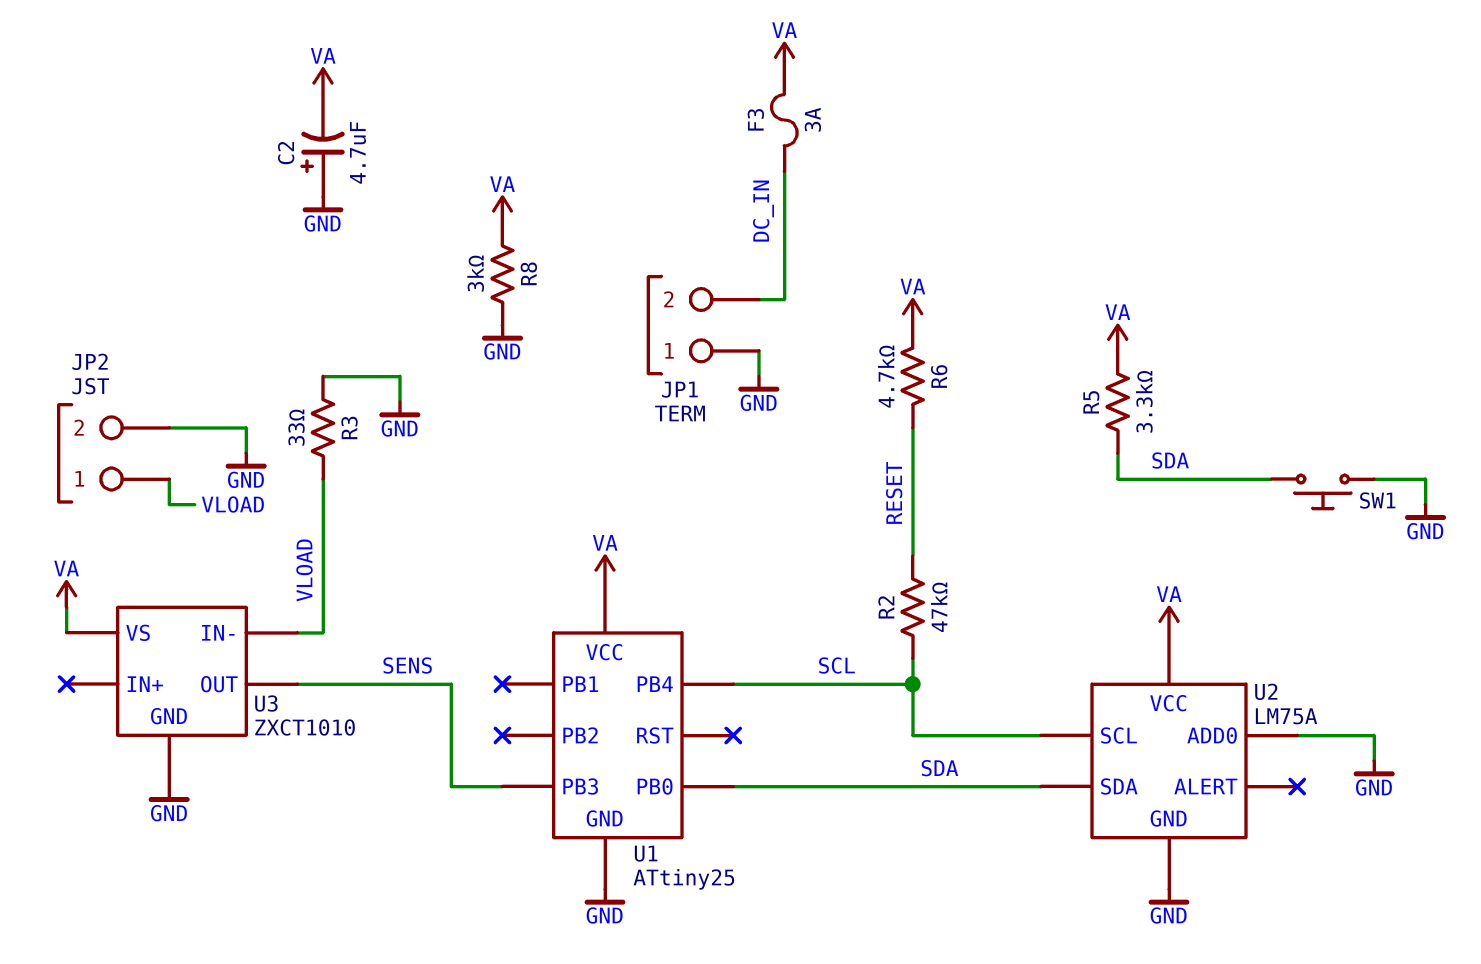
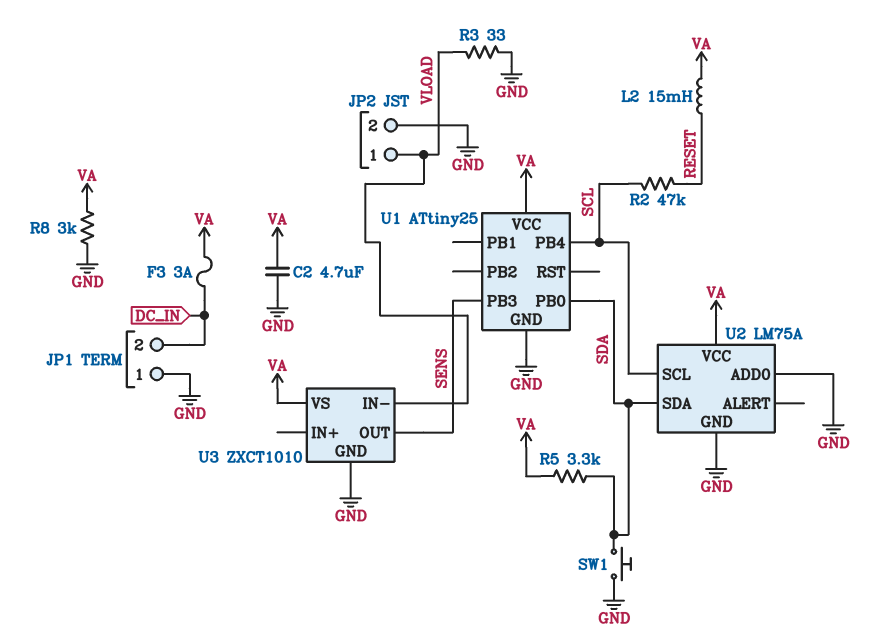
C2: 4.7uF (plus GND, minus VA) -> 4.7uF (GND, VA)
L2: none -> 15mH (RESET, VA)
R6: 4.7k (RESET, VA) -> none

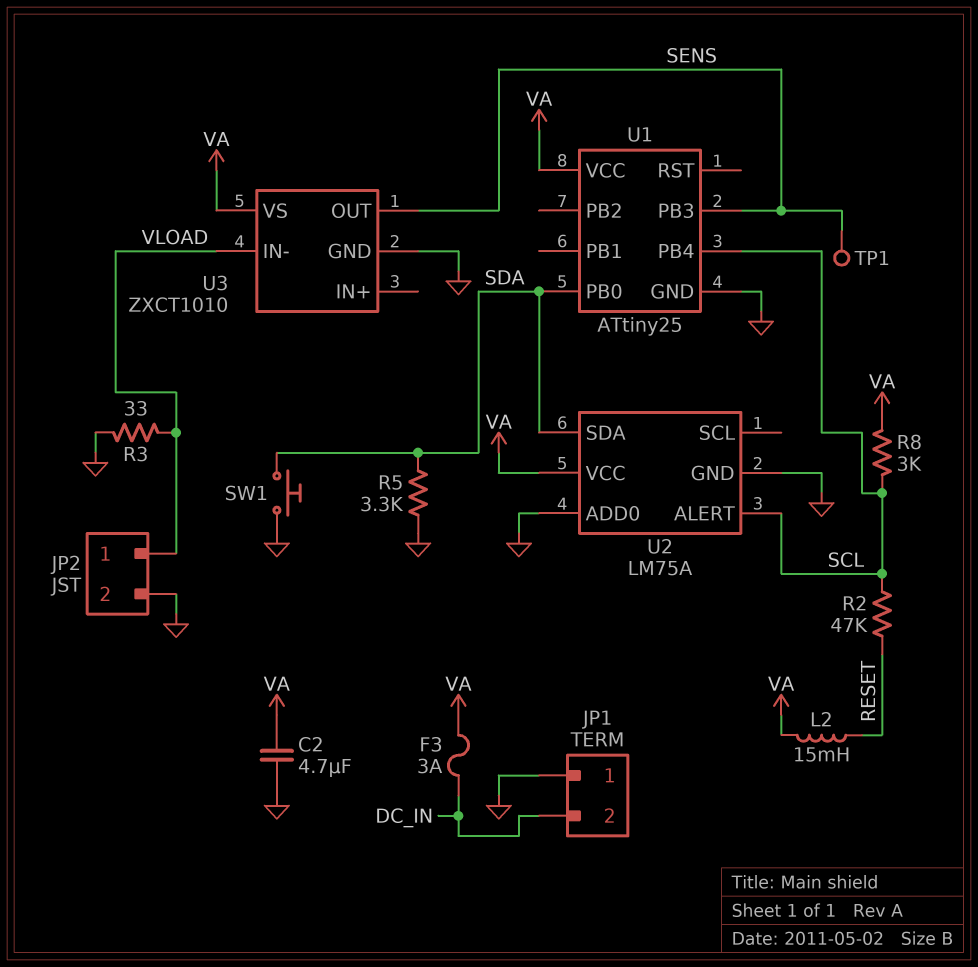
R5: 3.3k (SDA, VA) -> 3.3k (GND, SDA)
R8: 3k (GND, VA) -> 3k (SCL, VA)
TP1: none -> test point (SENS)
U2 pin ALERT: none -> SCL
U2 pin SCL: SCL -> none

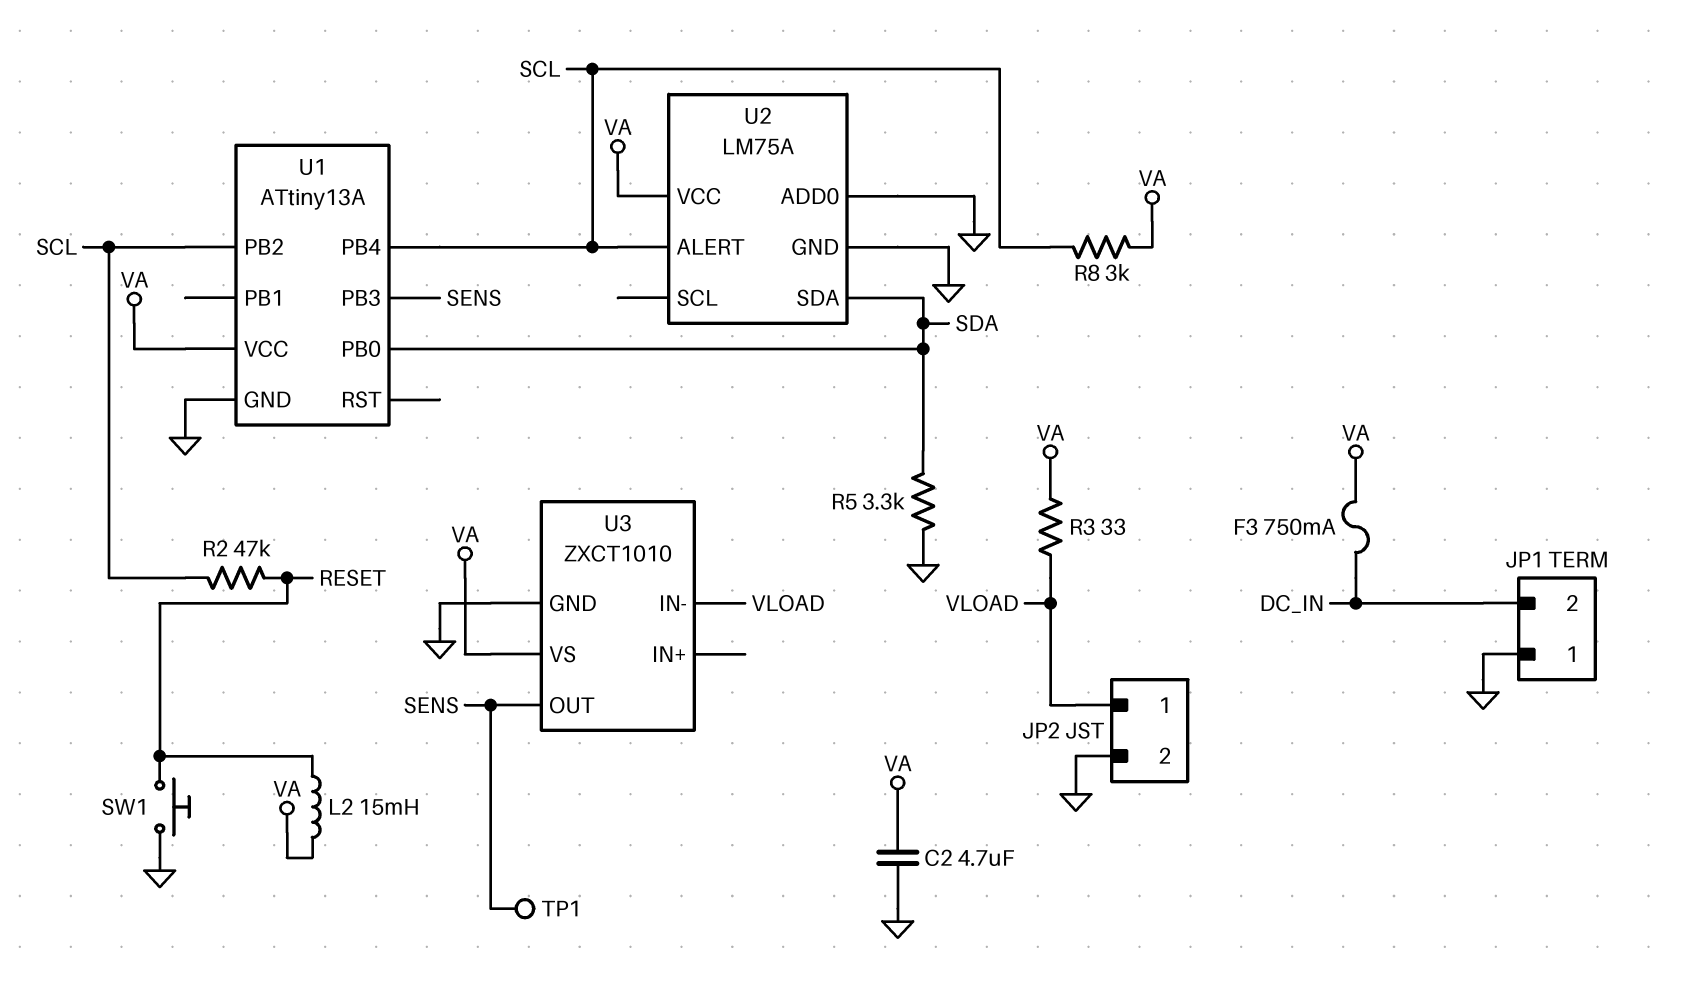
F3: 3A (DC_IN, VA) -> 750mA (DC_IN, VA)
R3: 33 (GND, VLOAD) -> 33 (VA, VLOAD)
SW1: button (GND, SDA) -> button (GND, RESET)
U1: ATtiny25 -> ATtiny13A
U1 pin PB2: none -> SCL

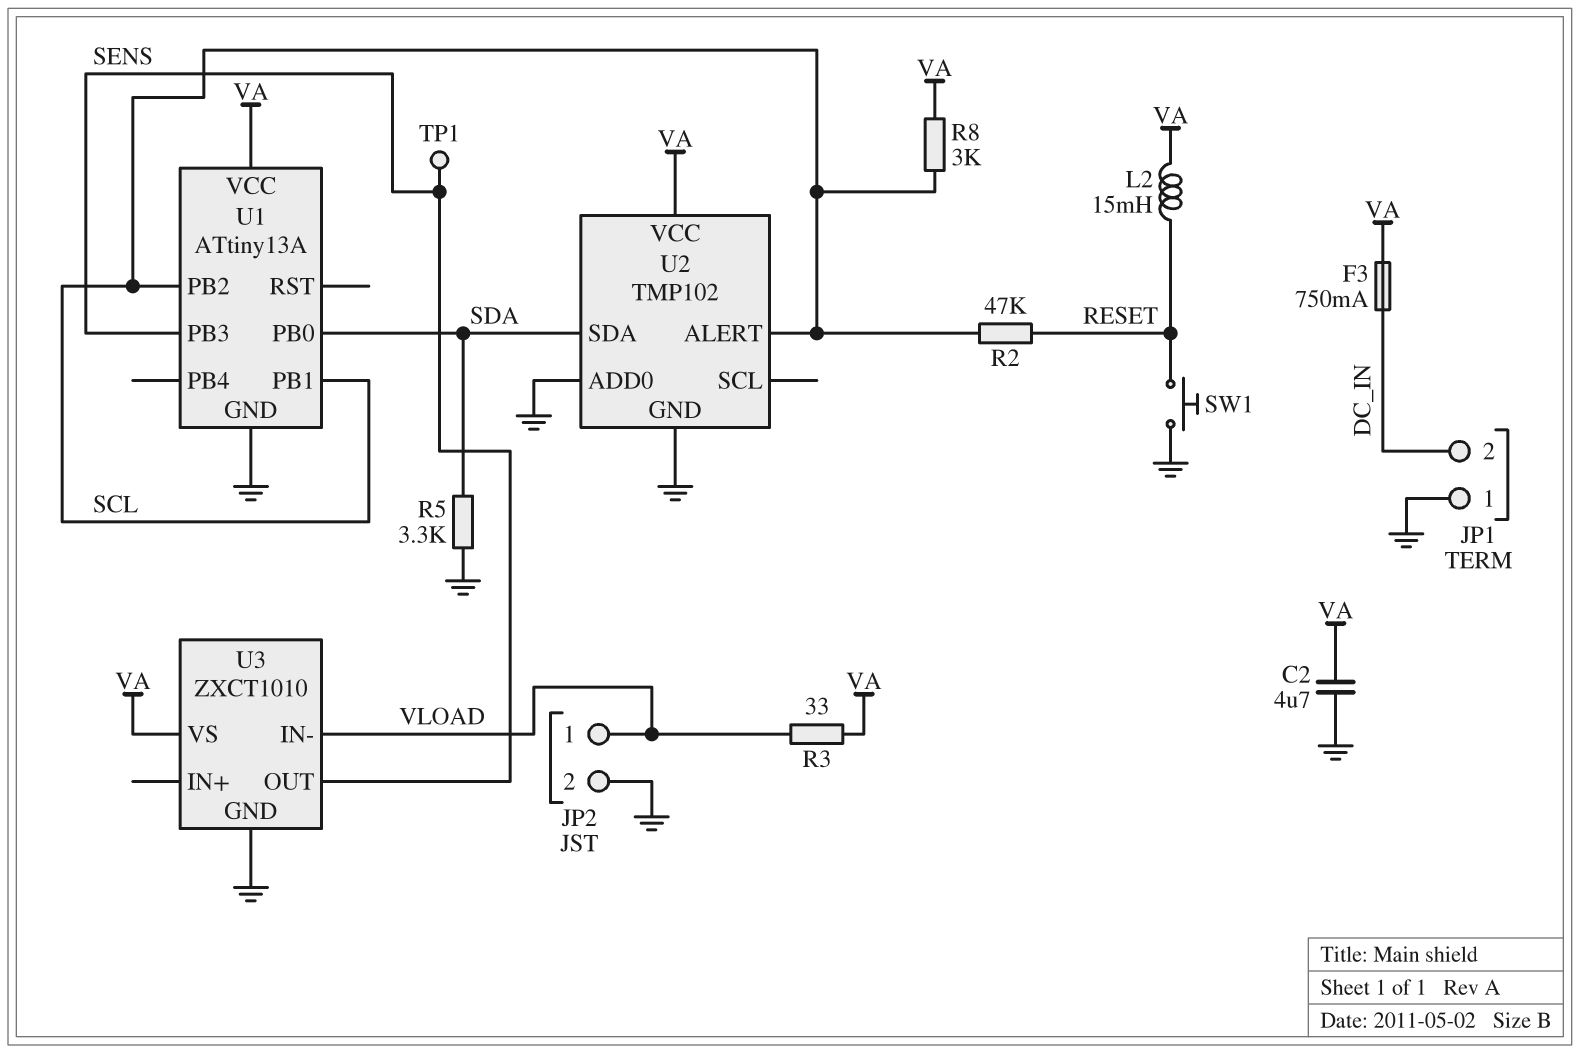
U1 pin PB1: none -> SCL
U1 pin PB4: SCL -> none
U2: LM75A -> TMP102

